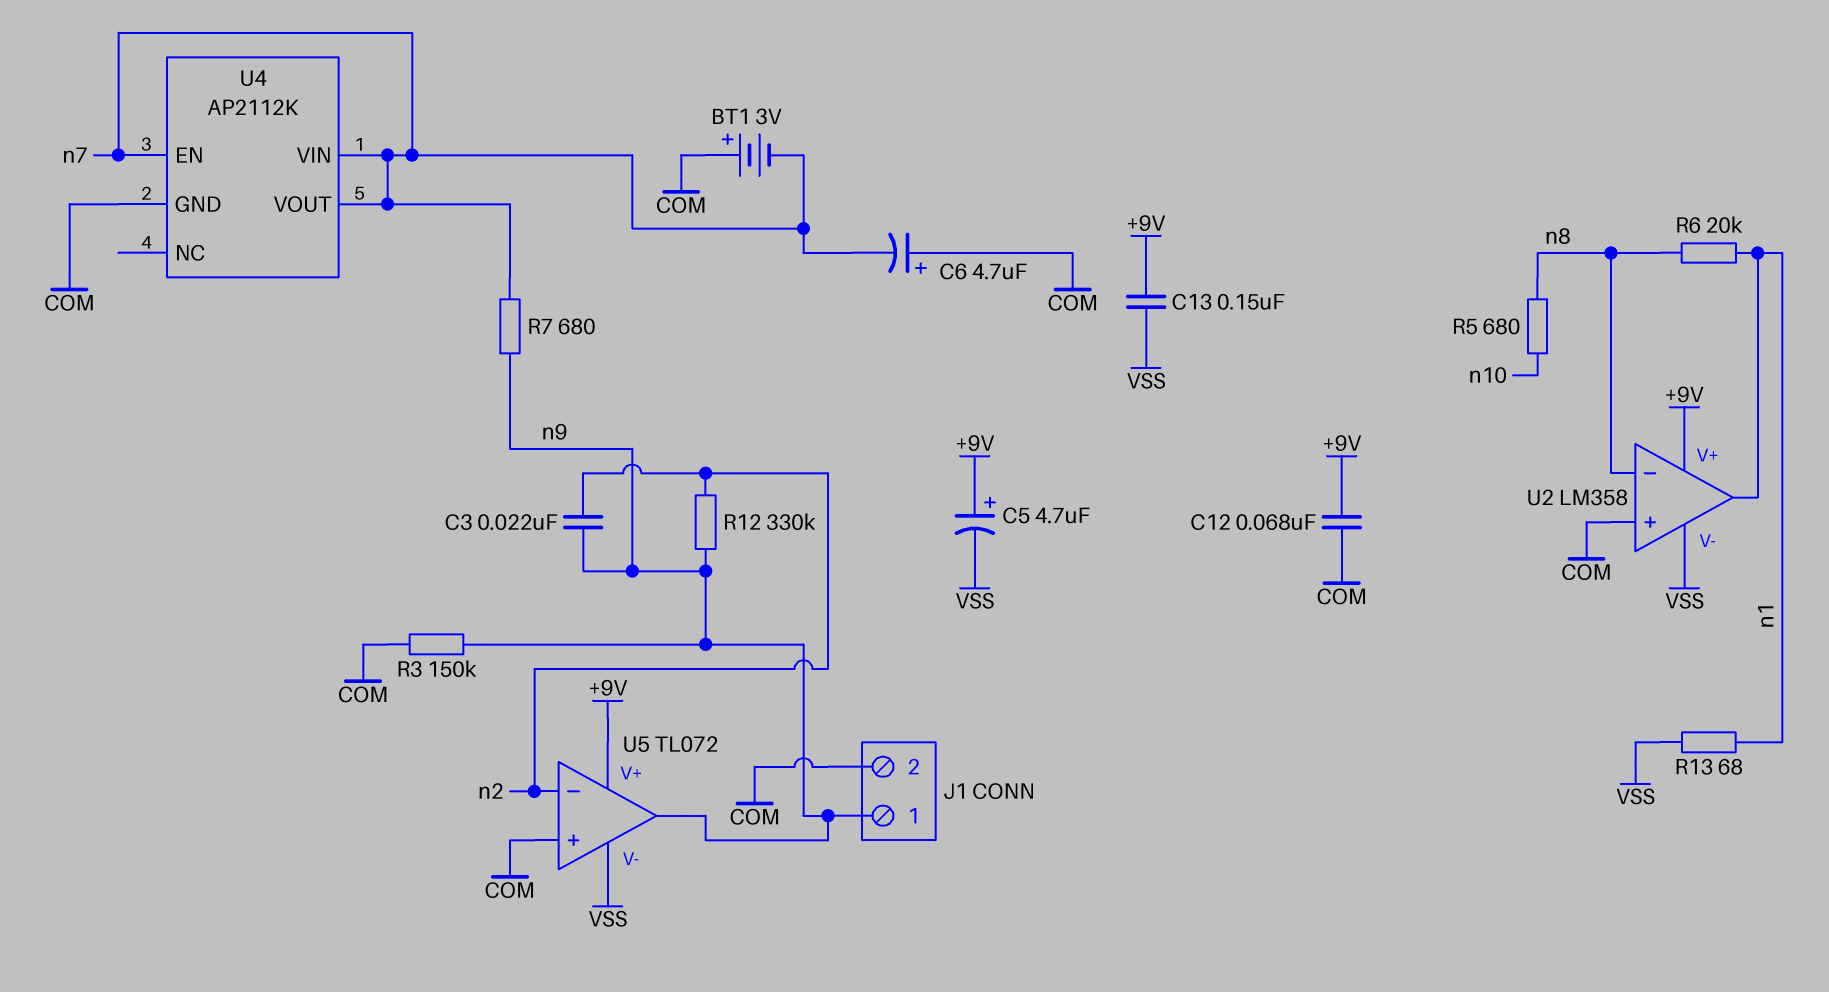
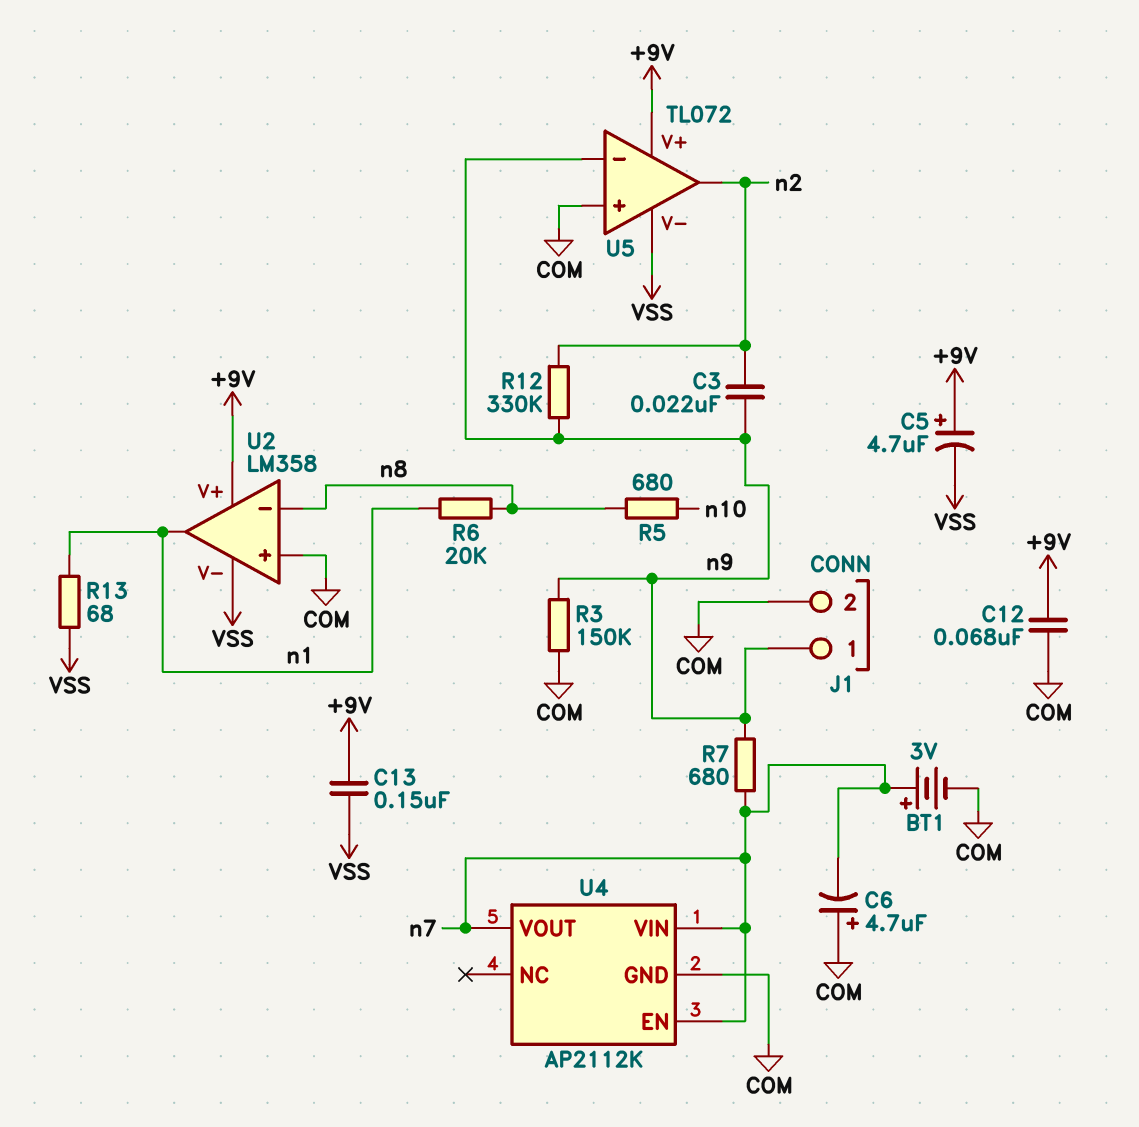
BT1: 3V (plus COM, minus n7) -> 3V (plus n7, minus COM)
U5 pin in-: n2 -> n9
U5 pin out: n9 -> n2

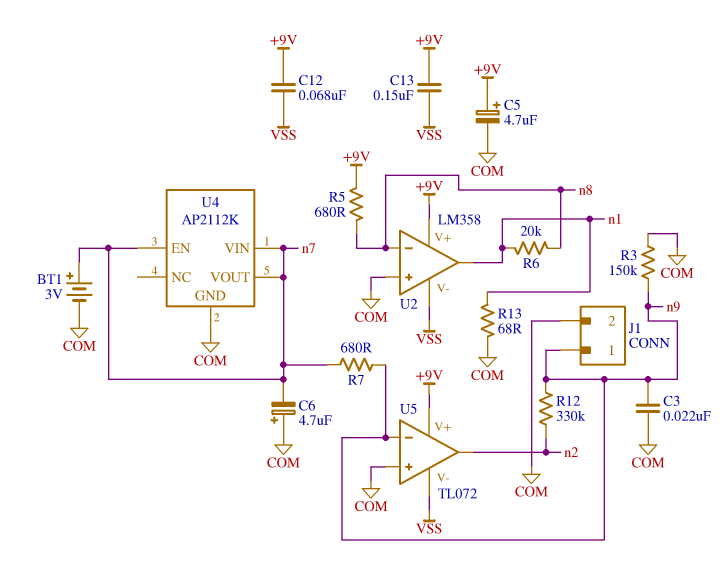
C3: 22nF (n2, n9) -> 22nF (COM, n9)
C5: 4.7uF (plus +9V, minus VSS) -> 4.7uF (plus +9V, minus COM)
C12: 68nF (+9V, COM) -> 68nF (+9V, VSS)
R5: 680 (n8, n10) -> 680 (+9V, n8)
R13: 68 (VSS, n1) -> 68 (COM, n1)

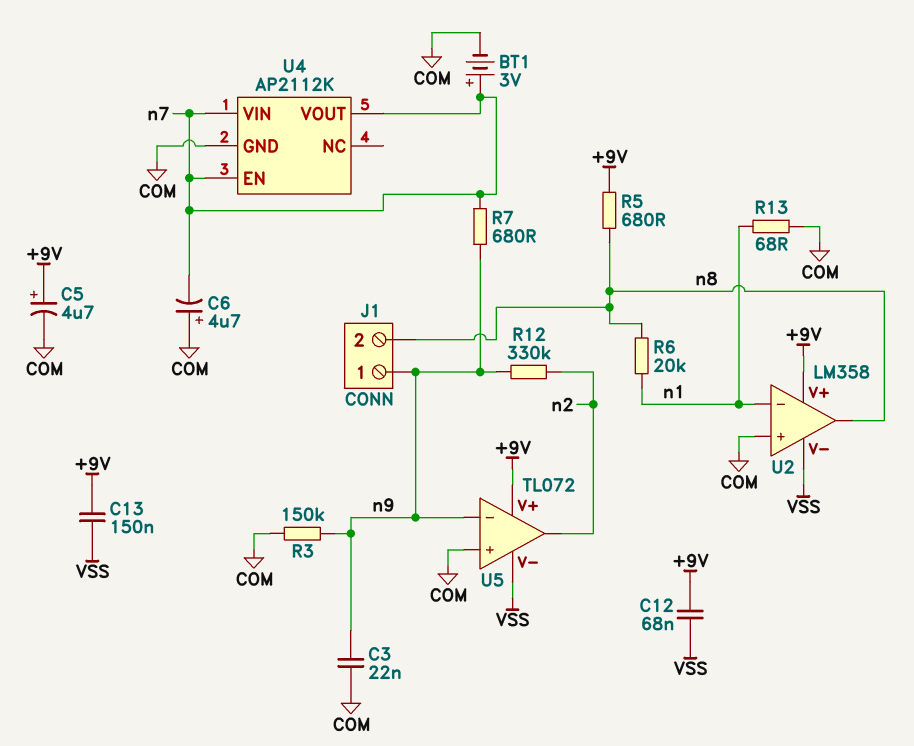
J1 pin 2: COM -> n8
U2 pin in-: n8 -> n1
U2 pin out: n1 -> n8

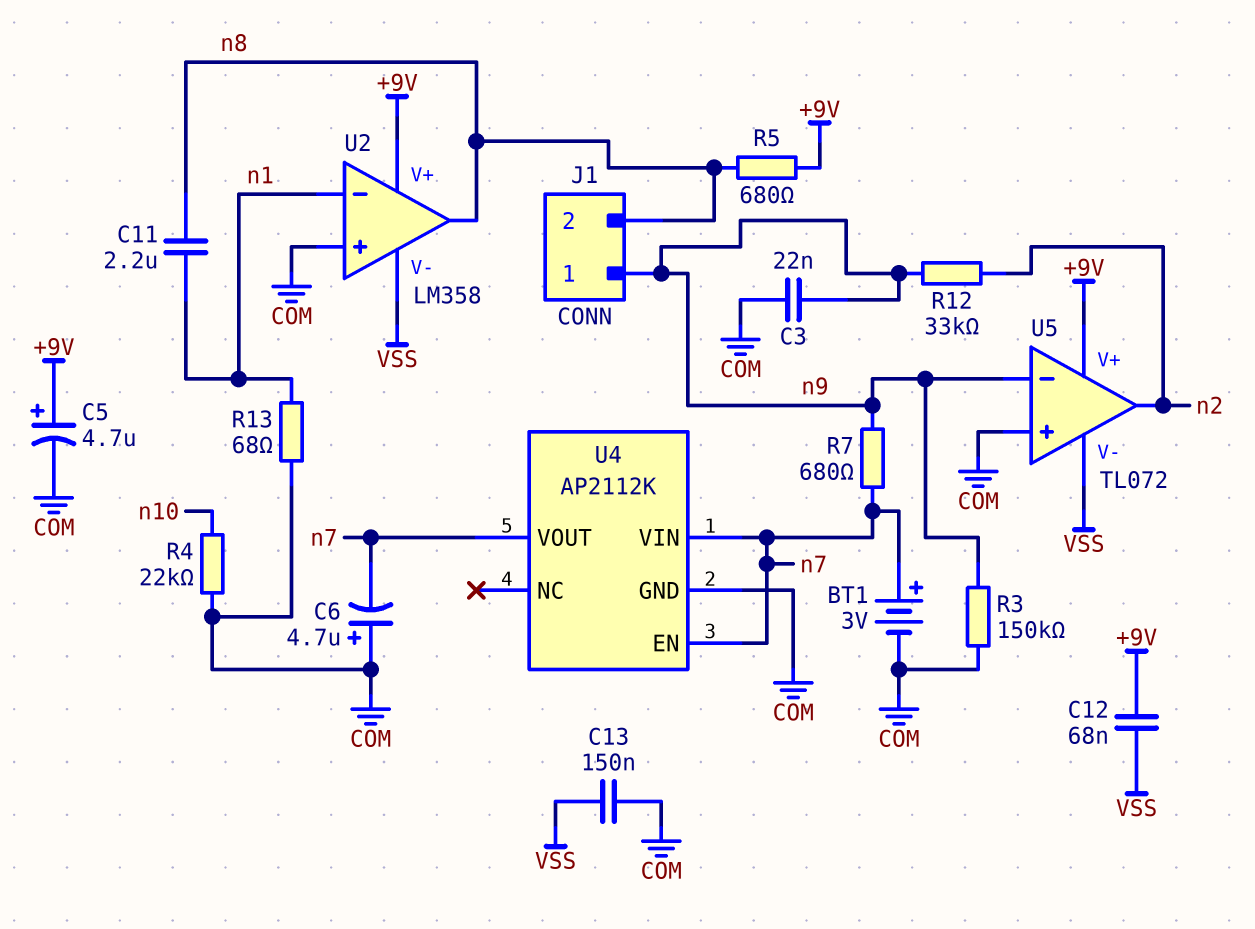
C11: none -> 2.2uF (n1, n8)
C13: 150nF (+9V, VSS) -> 150nF (COM, VSS)
R4: none -> 22k (COM, n10)
R6: 20k (n1, n8) -> none
R12: 330k (n2, n9) -> 33k (n2, n9)

